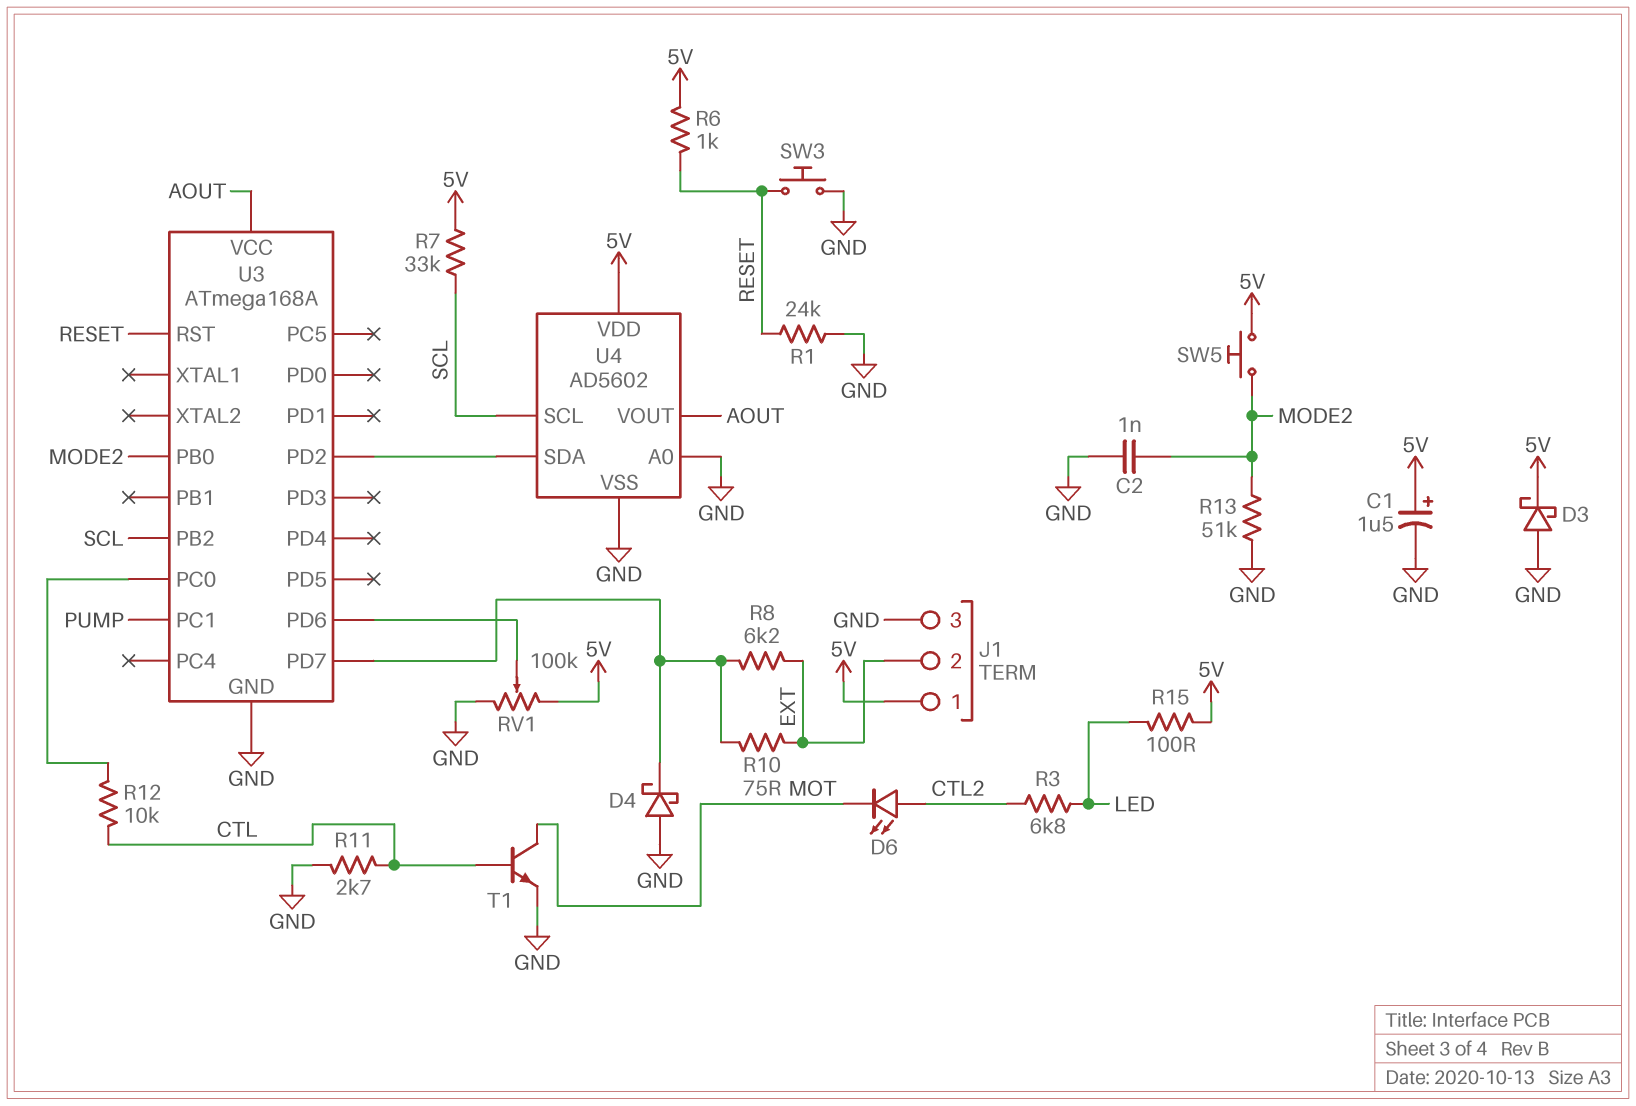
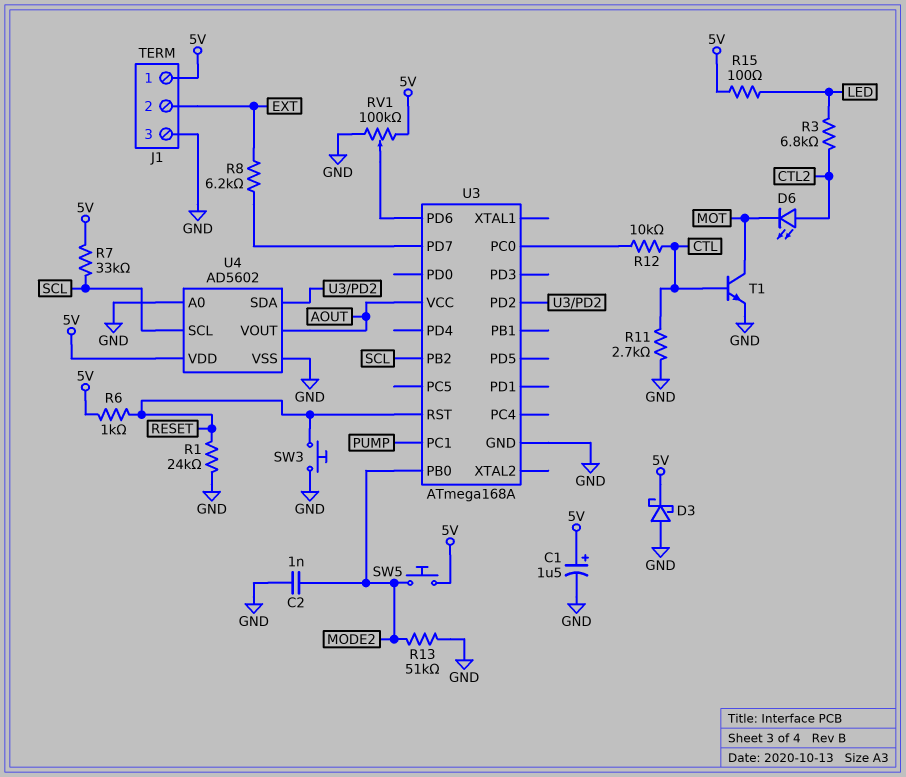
D4: schottky (A GND, K U3/PD7) -> none
R10: 75 (EXT, U3/PD7) -> none

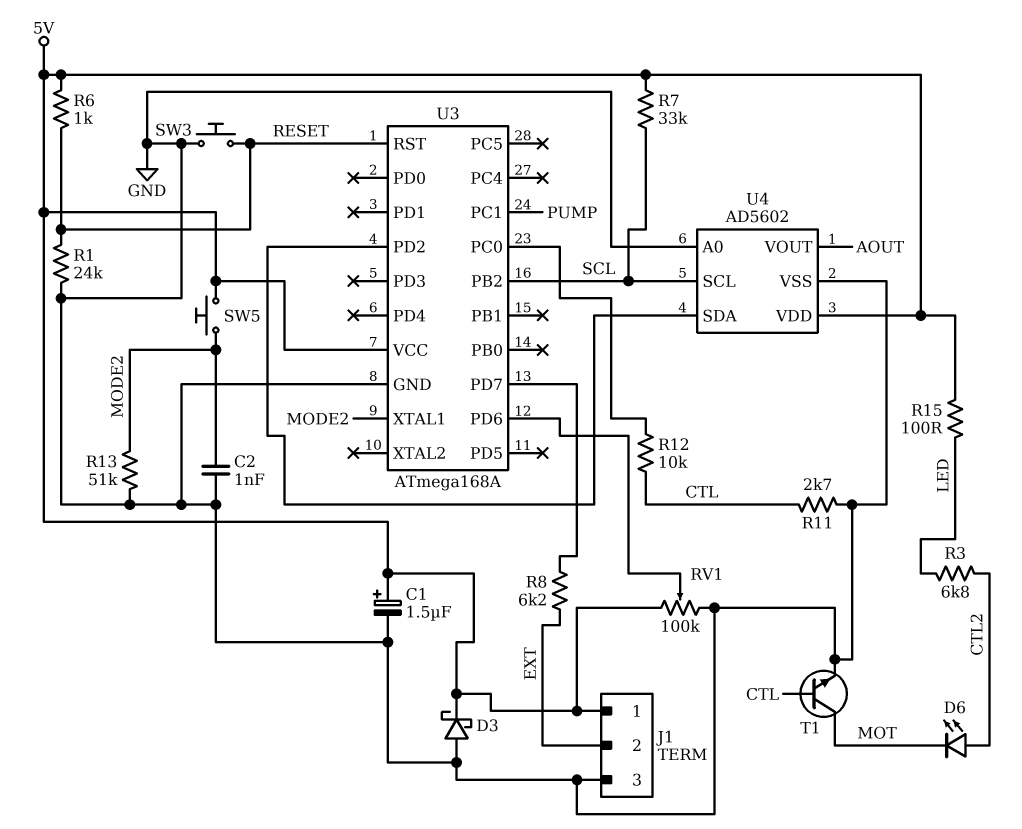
U3 pin PB0: MODE2 -> none
U3 pin VCC: AOUT -> 5V
U3 pin XTAL1: none -> MODE2

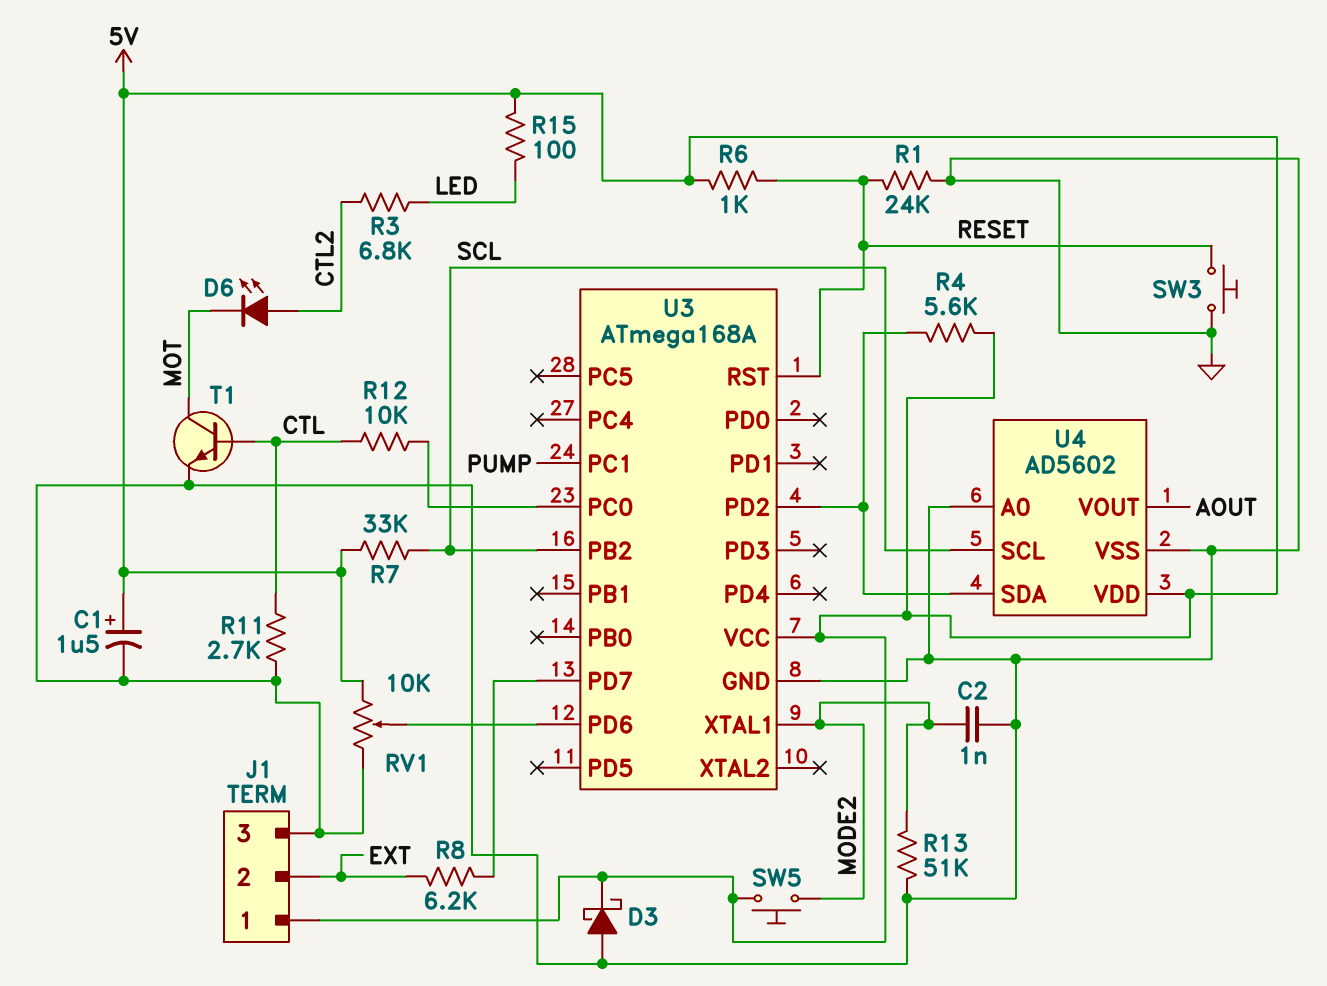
R4: none -> 5.6k (5V, U3/PD2)
RV1: 100k (5V, GND, wiper U3/PD6) -> 10k (5V, GND, wiper U3/PD6)

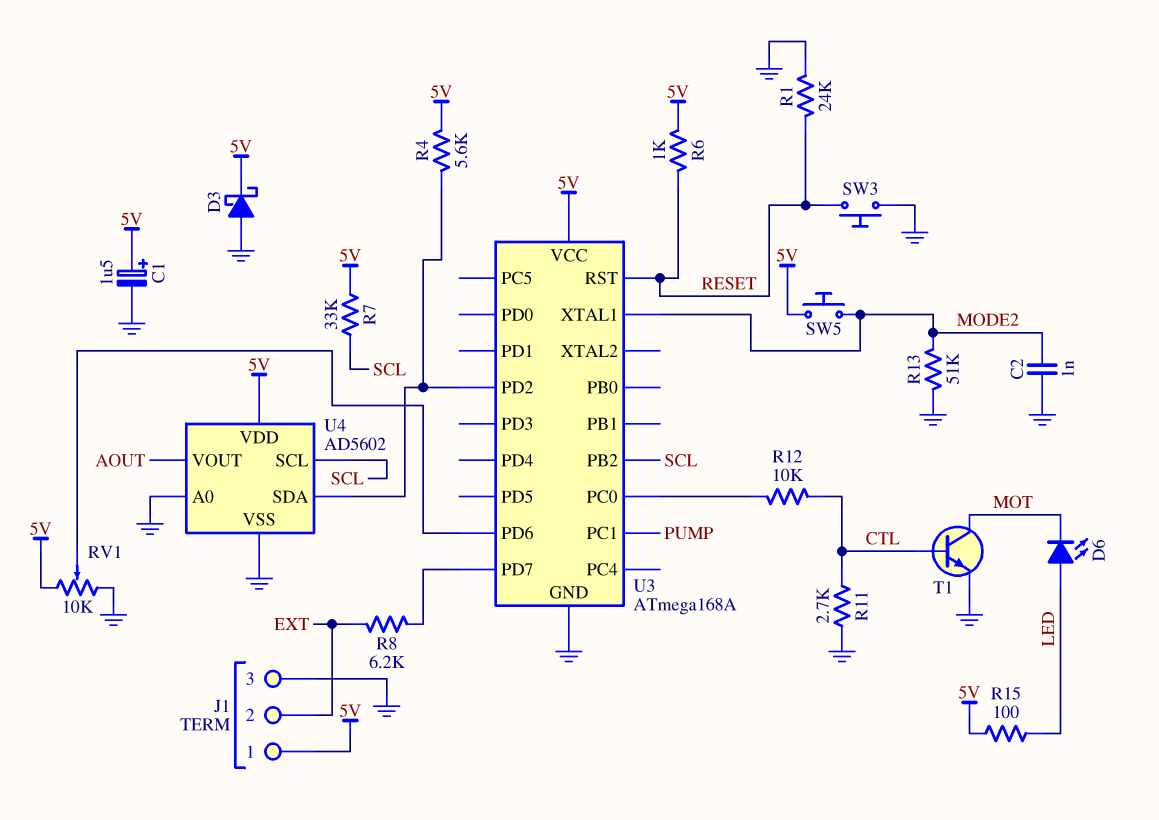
D6: LED (A CTL2, K MOT) -> LED (A LED, K MOT)
R3: 6.8k (CTL2, LED) -> none

